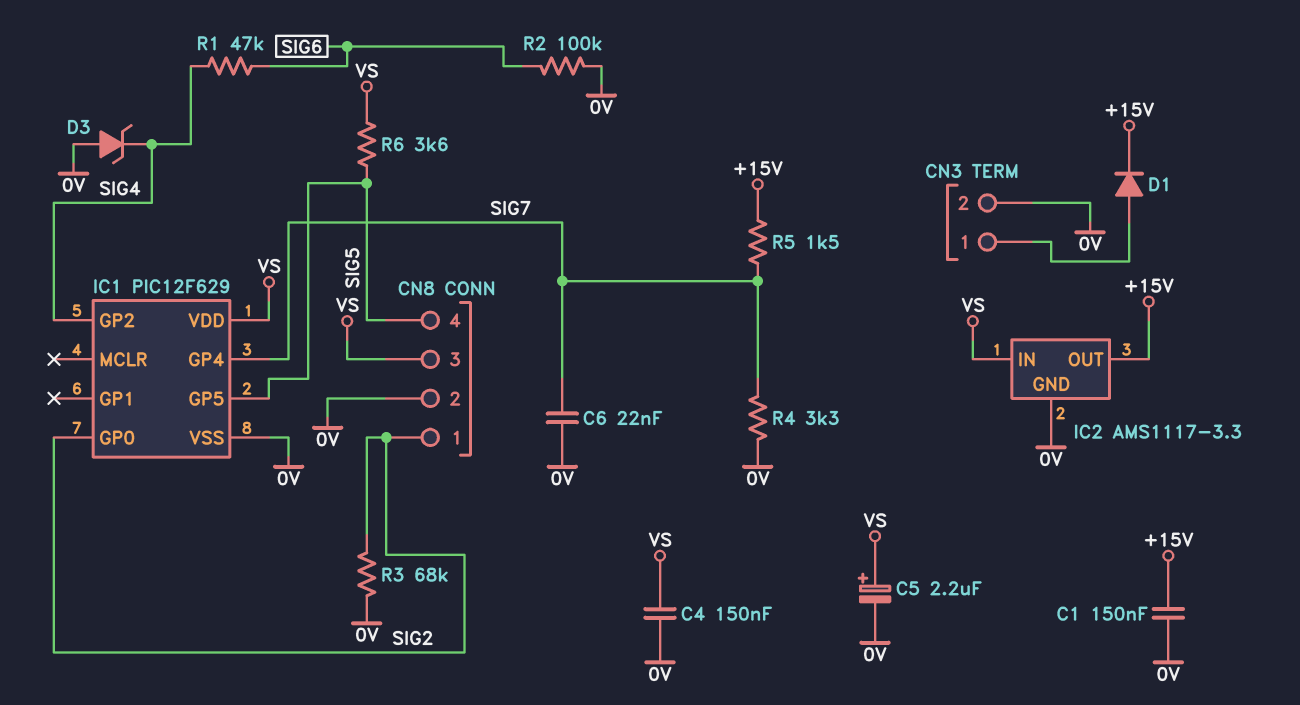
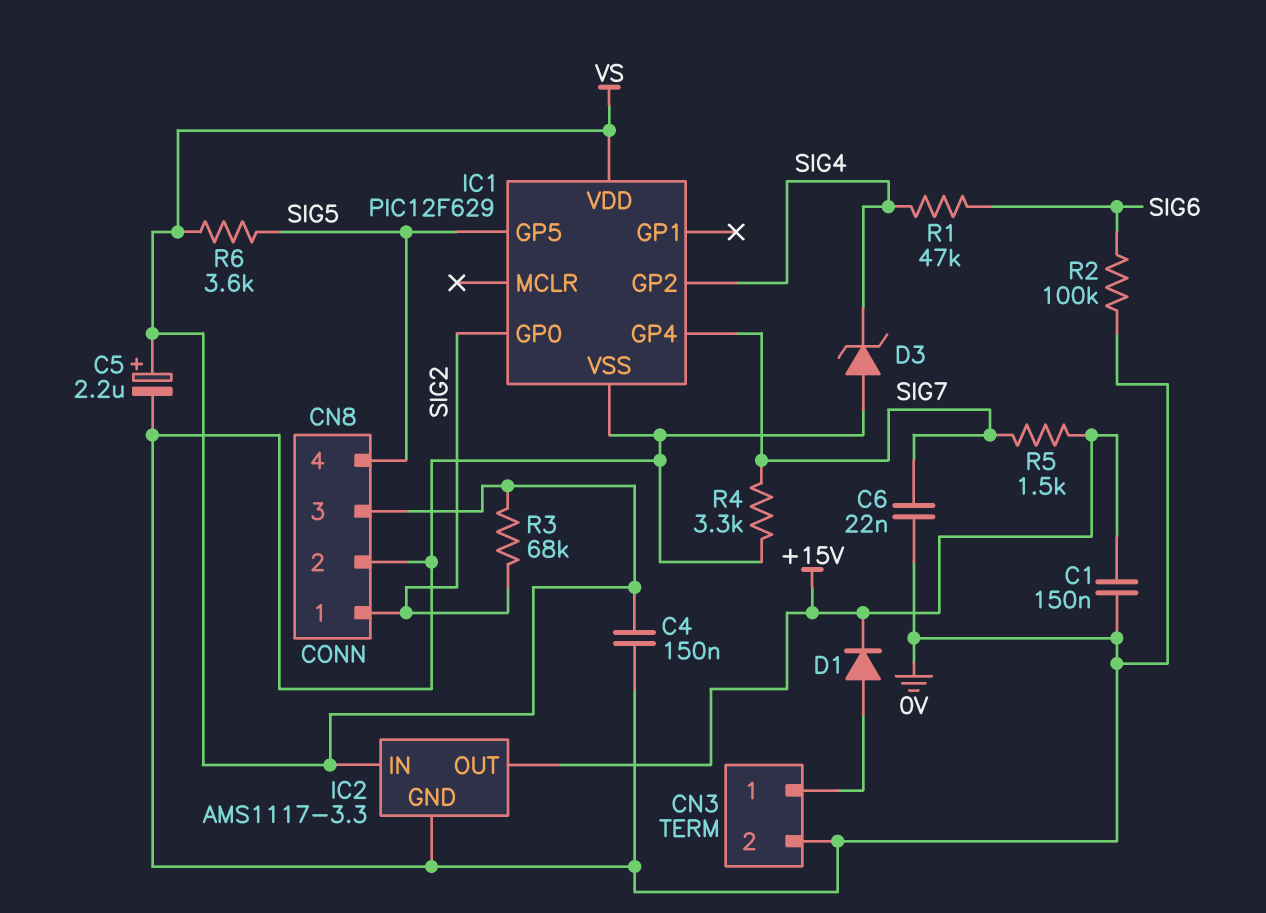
R3: 68k (0V, SIG2) -> 68k (SIG2, VS)

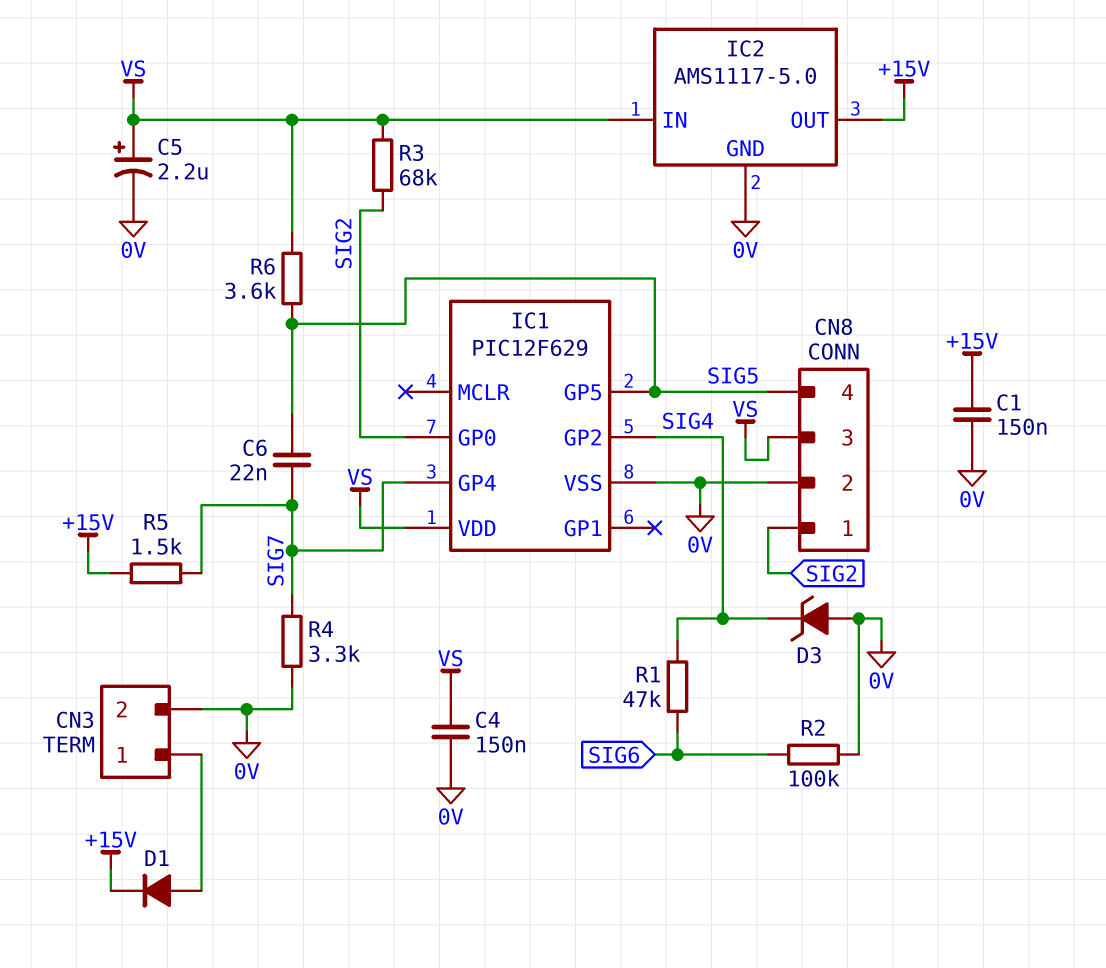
C6: 22nF (0V, SIG7) -> 22nF (SIG5, SIG7)
IC2: AMS1117-3.3 -> AMS1117-5.0

